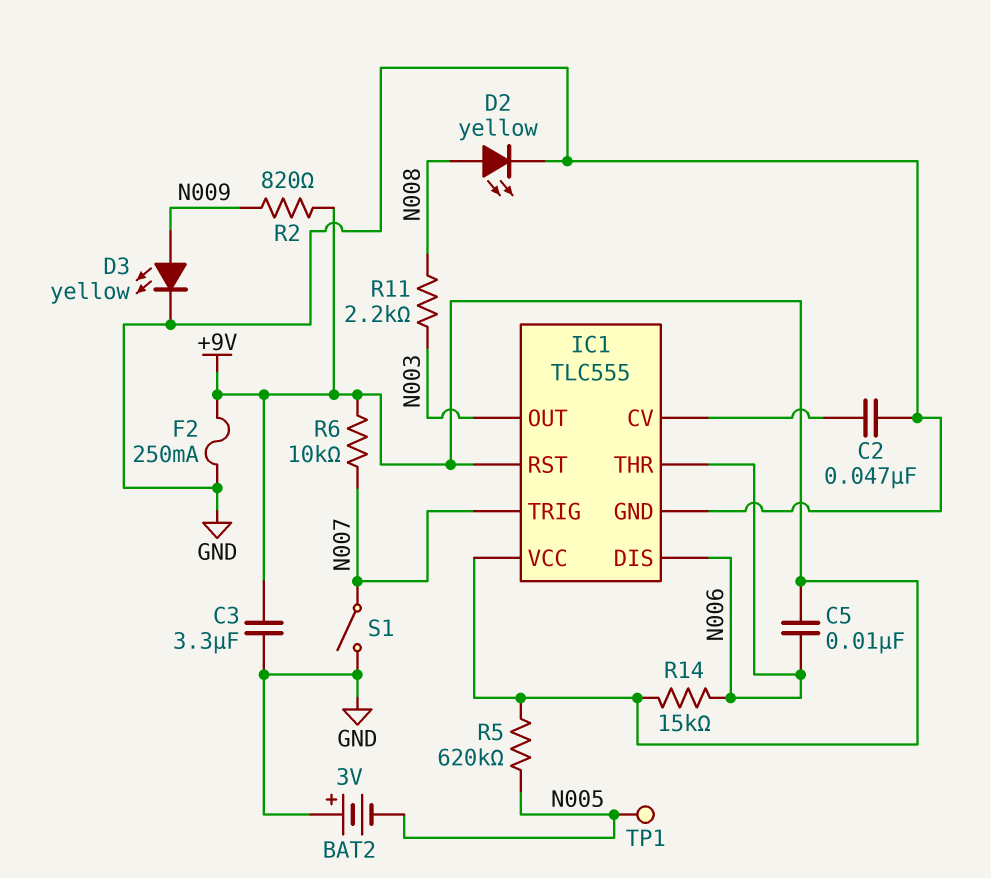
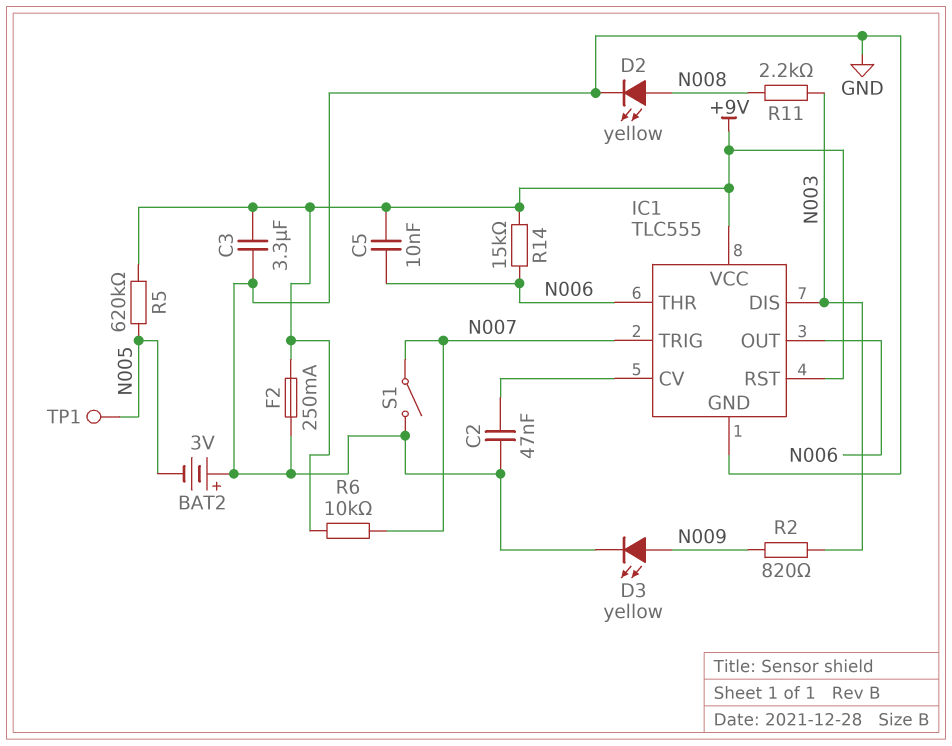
IC1 pin DIS: N006 -> N003
IC1 pin OUT: N003 -> N006
R2: 820 (+9V, N009) -> 820 (N003, N009)

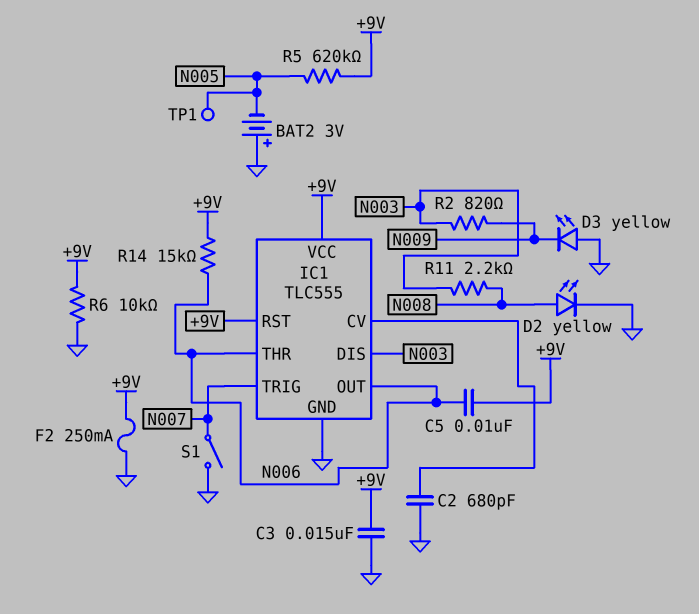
C2: 47nF (GND, IC1/CV) -> 680pF (GND, IC1/CV)
C3: 3.3uF (+9V, GND) -> 15nF (+9V, GND)
D3: LED yellow (A N009, K GND) -> LED yellow (A GND, K N009)
R6: 10k (+9V, N007) -> 10k (+9V, GND)

